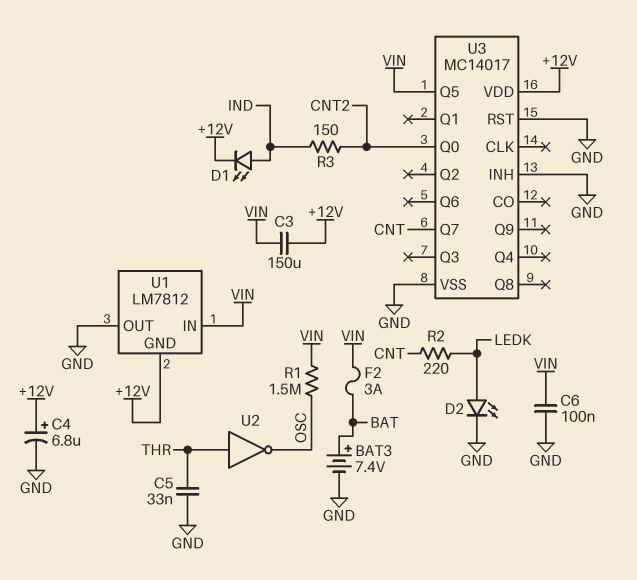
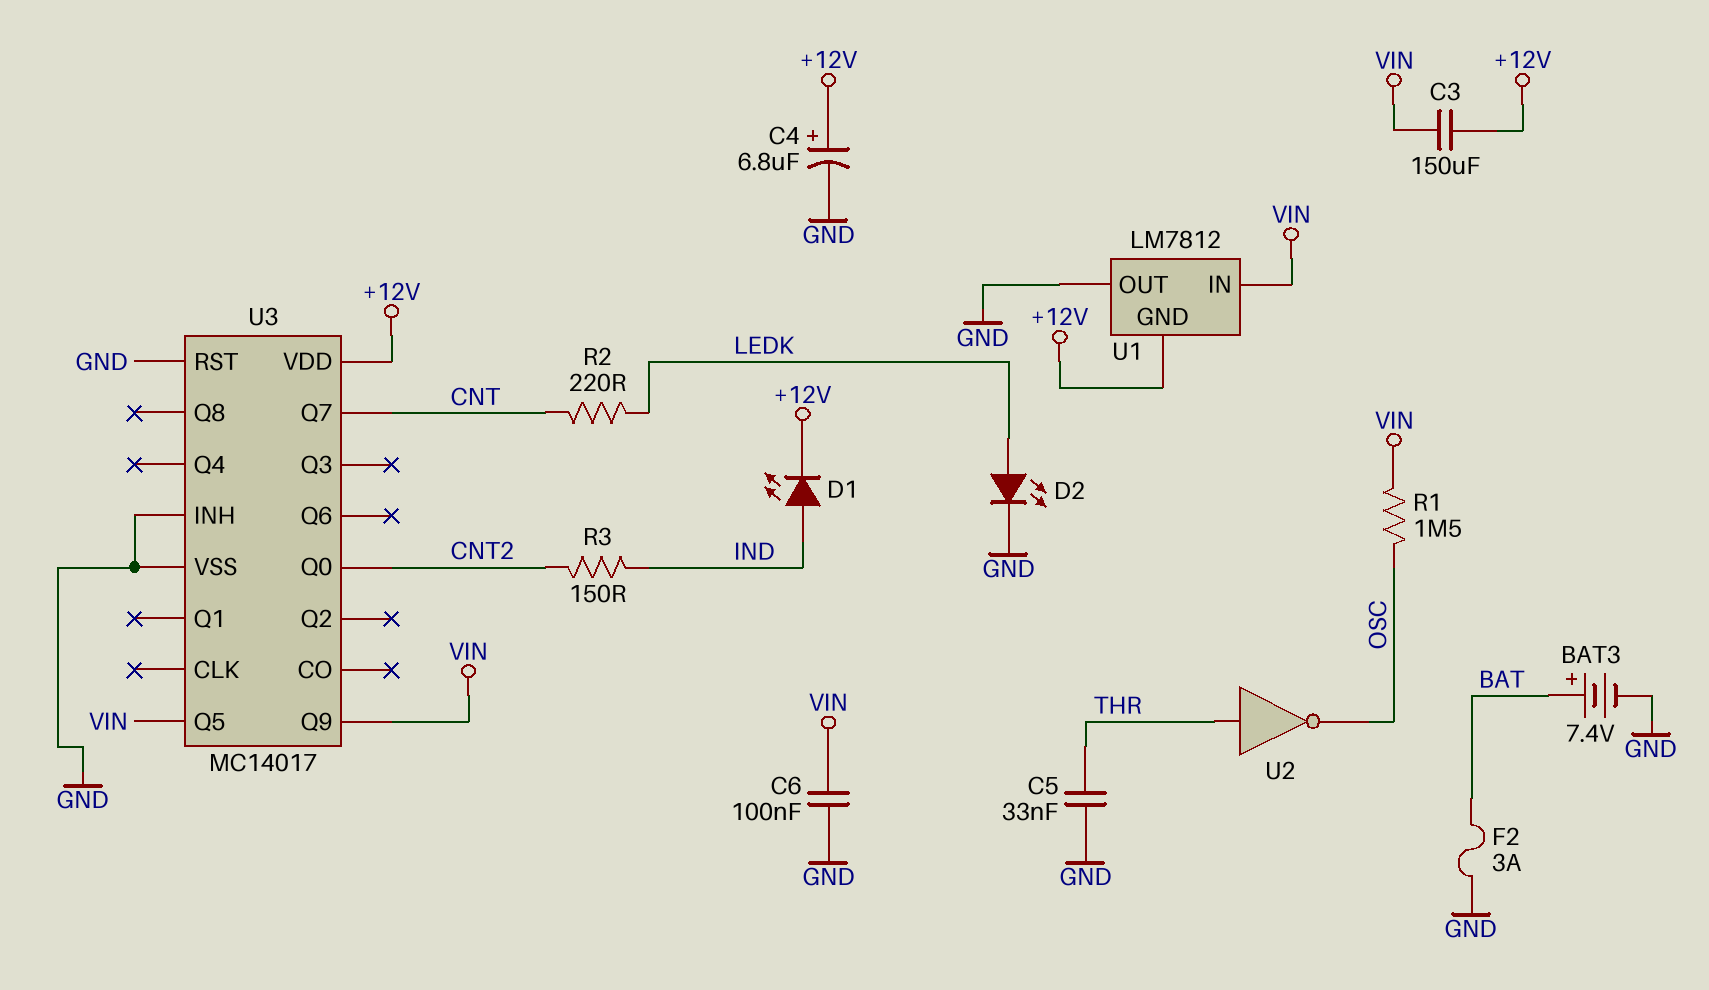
F2: 3A (BAT, VIN) -> 3A (BAT, GND)
U3 pin Q9: none -> VIN

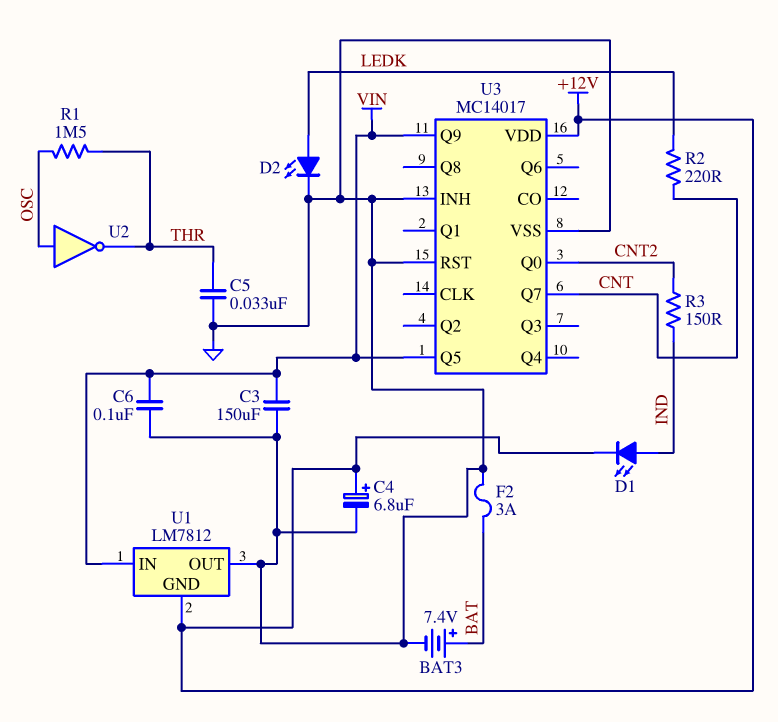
C3: 150uF (+12V, VIN) -> 150uF (GND, VIN)
R1: 1.5M (OSC, VIN) -> 1.5M (OSC, THR)
U2: NOT (in THR, out OSC) -> NOT (in OSC, out THR)

